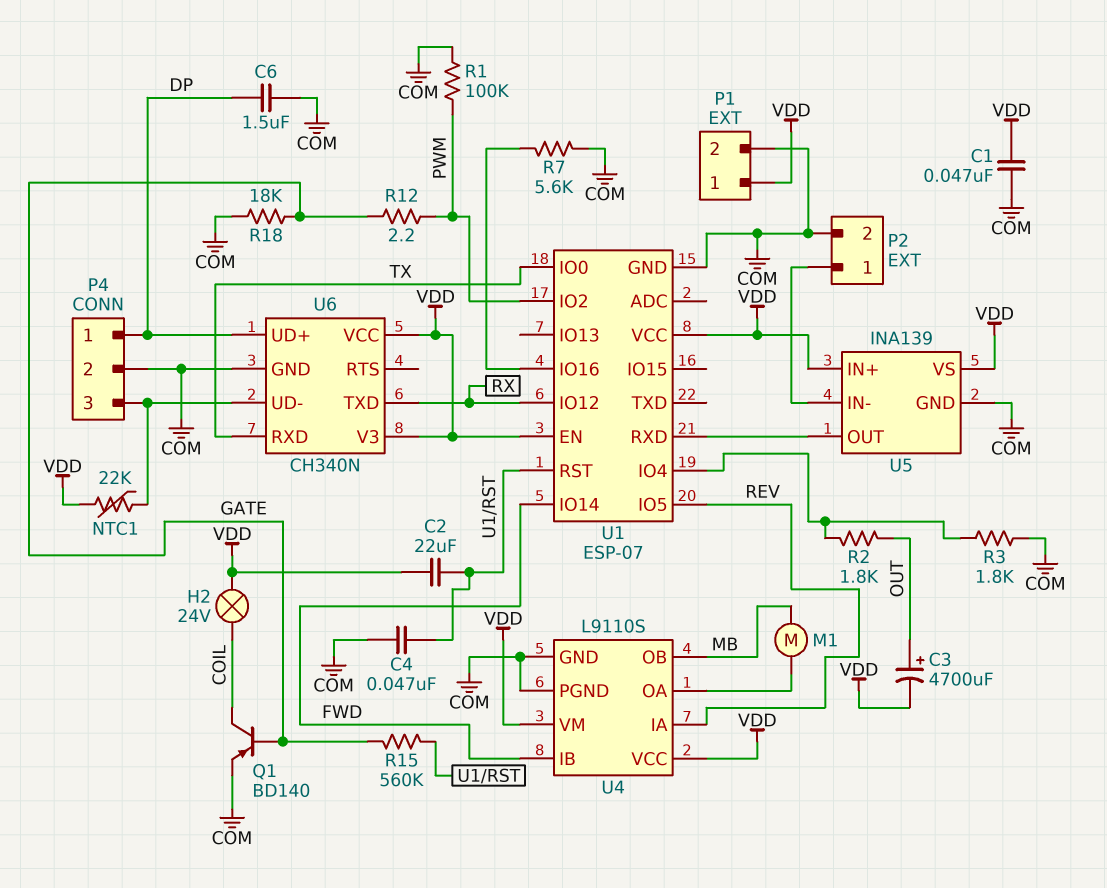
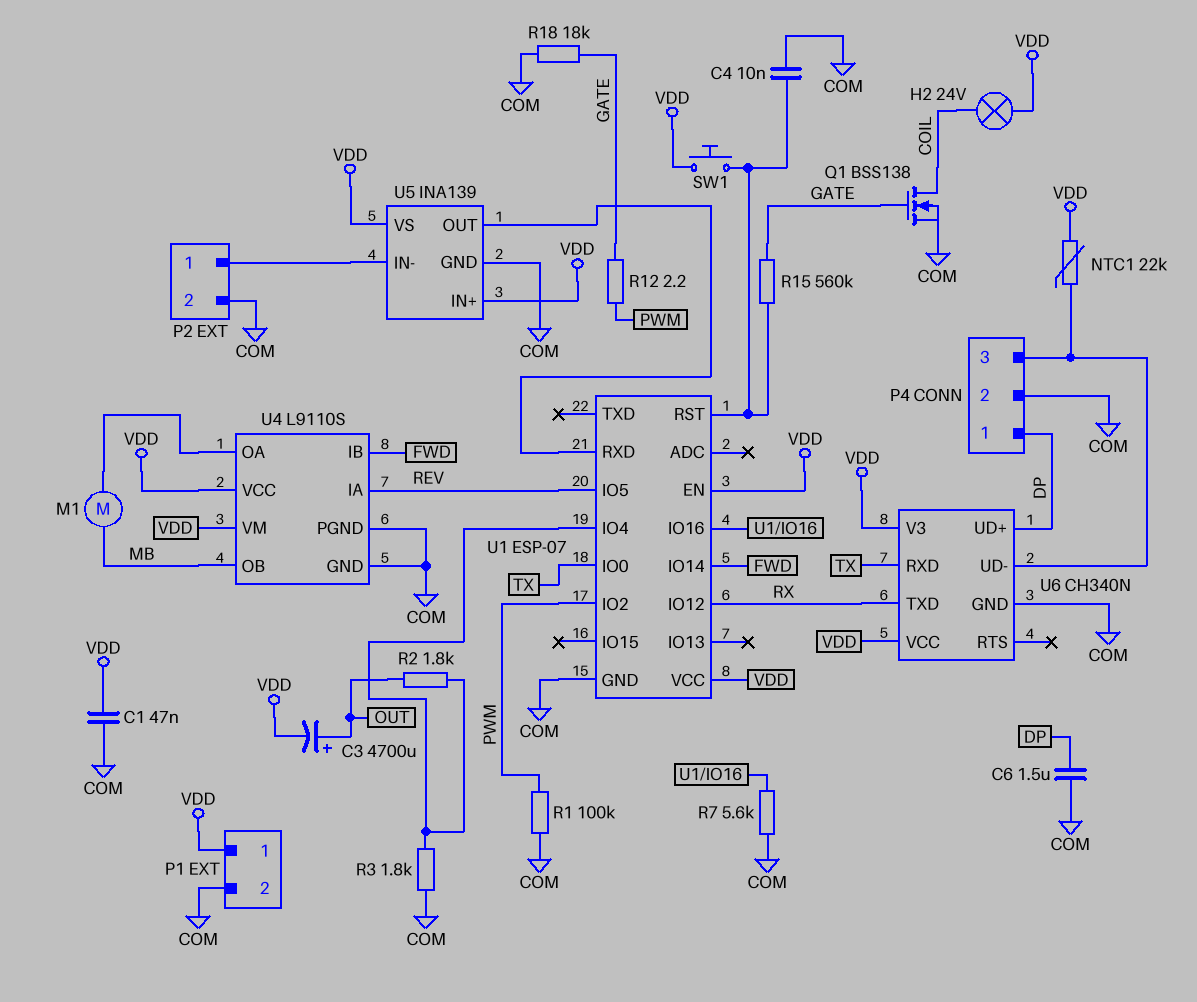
C2: 22uF (U1/RST, VDD) -> none
C4: 47nF (COM, U1/RST) -> 10nF (COM, U1/RST)
Q1: PNP BD140 (B GATE, C COIL, E COM) -> NMOS BSS138 (G GATE, D COIL, S COM)
SW1: none -> button (U1/RST, VDD)

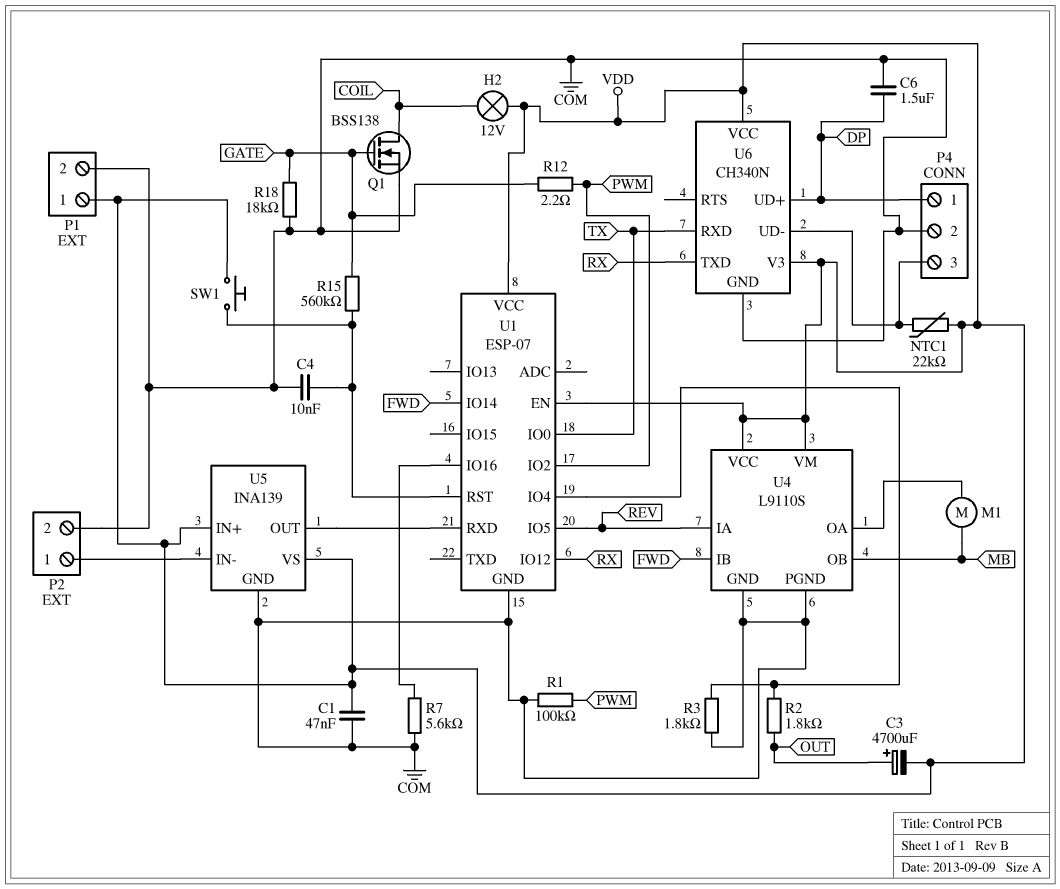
H2: lamp 24V (COIL, VDD) -> lamp 12V (COIL, VDD)

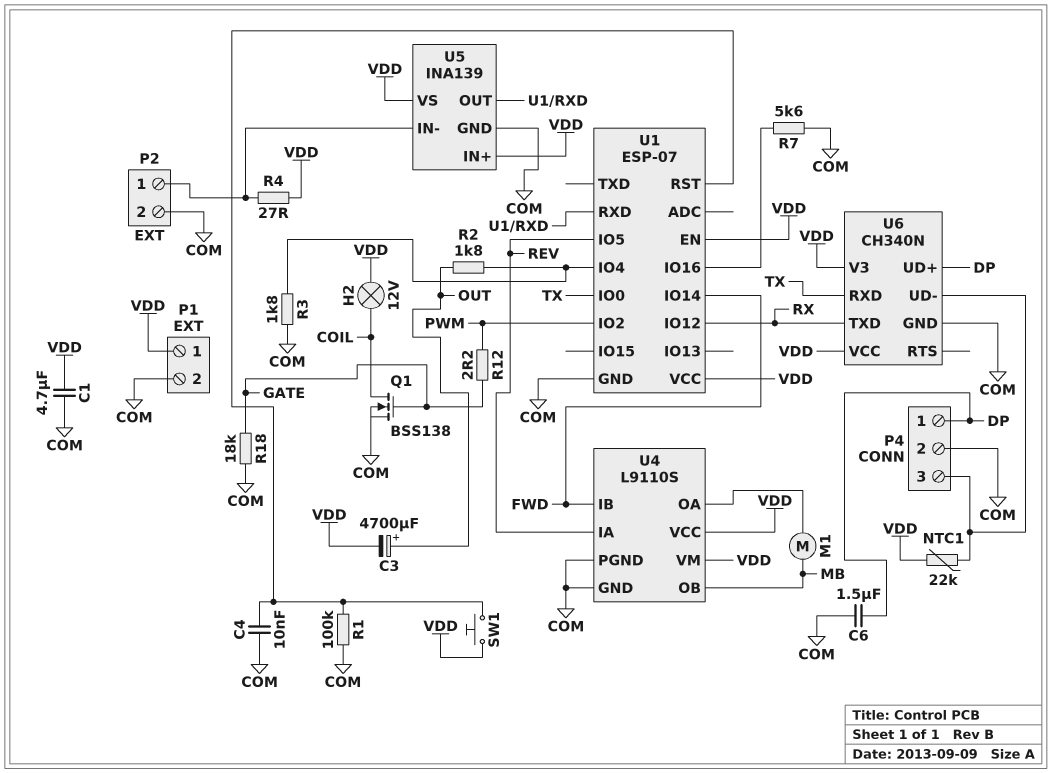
C1: 47nF (COM, VDD) -> 4.7uF (COM, VDD)
R1: 100k (COM, PWM) -> 100k (COM, U1/RST)
R4: none -> 27 (P2/1, VDD)
R15: 560k (GATE, U1/RST) -> none

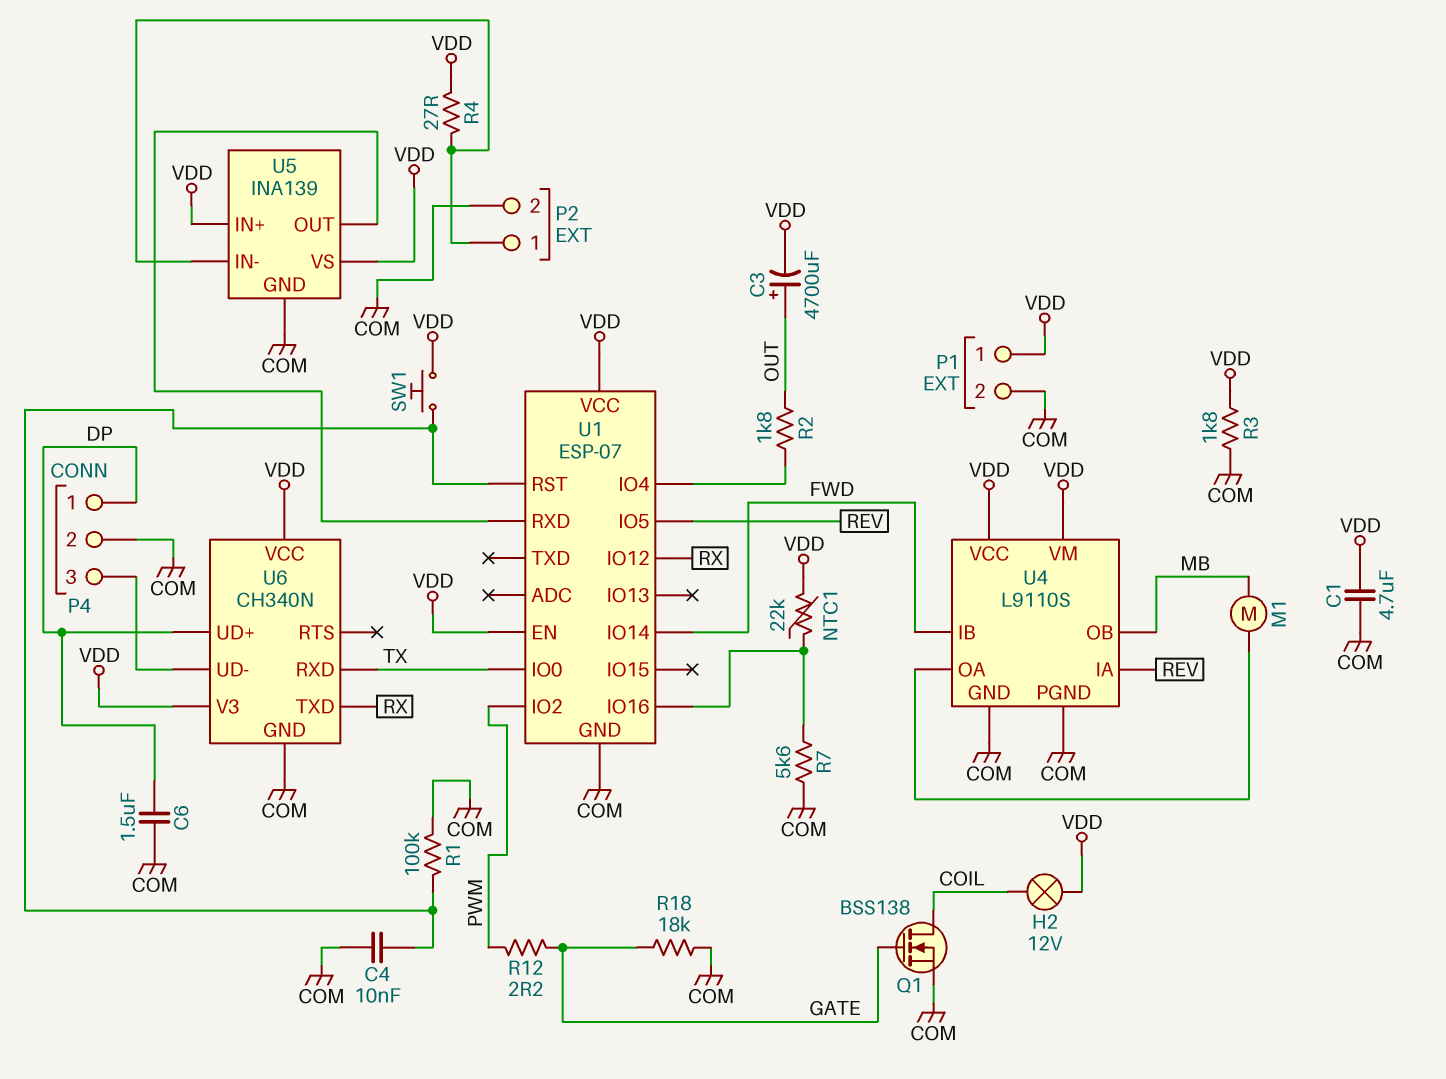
NTC1: 22k (P4/3, VDD) -> 22k (U1/IO16, VDD)
R3: 1.8k (COM, U1/IO4) -> 1.8k (COM, VDD)

